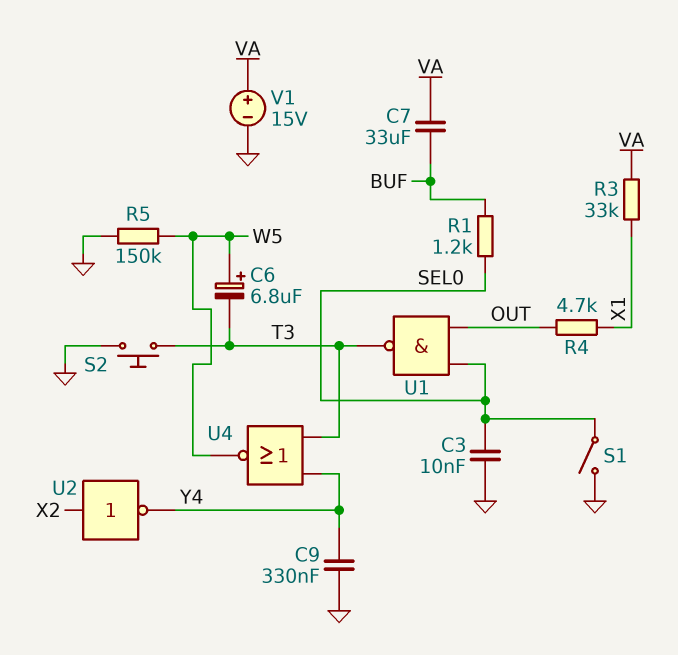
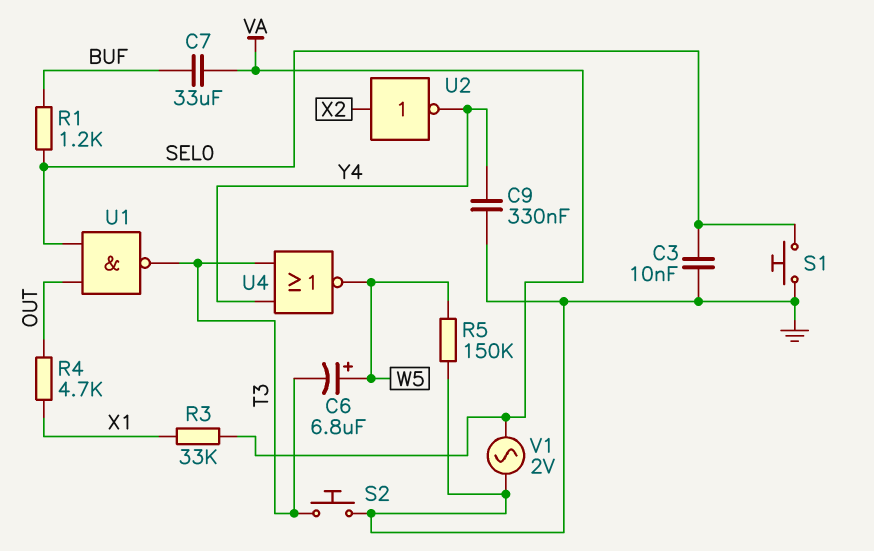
S1: switch (GND, SEL0) -> button (GND, SEL0)
V1: 15V (plus VA, minus GND) -> AC 2V (GND, VA)

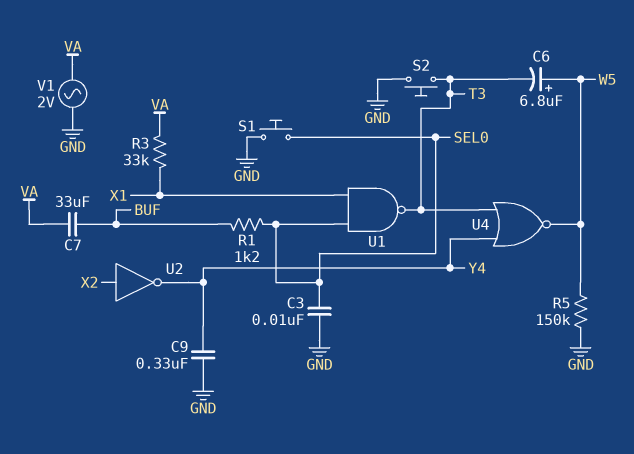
R4: 4.7k (OUT, X1) -> none
U1: NAND (in OUT, in SEL0, out T3) -> NAND (in SEL0, in X1, out T3)

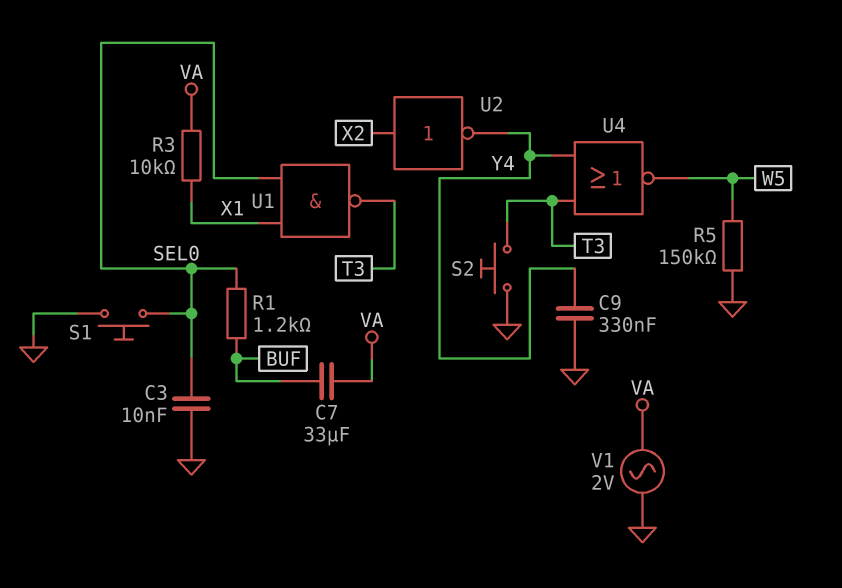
C6: 6.8uF (plus W5, minus T3) -> none
R3: 33k (VA, X1) -> 10k (VA, X1)

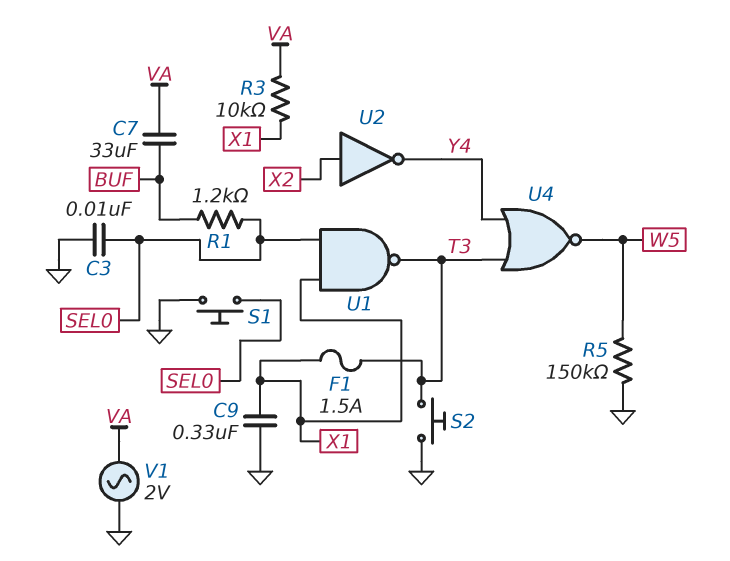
C9: 330nF (GND, Y4) -> 330nF (GND, X1)
F1: none -> 1.5A (T3, X1)

